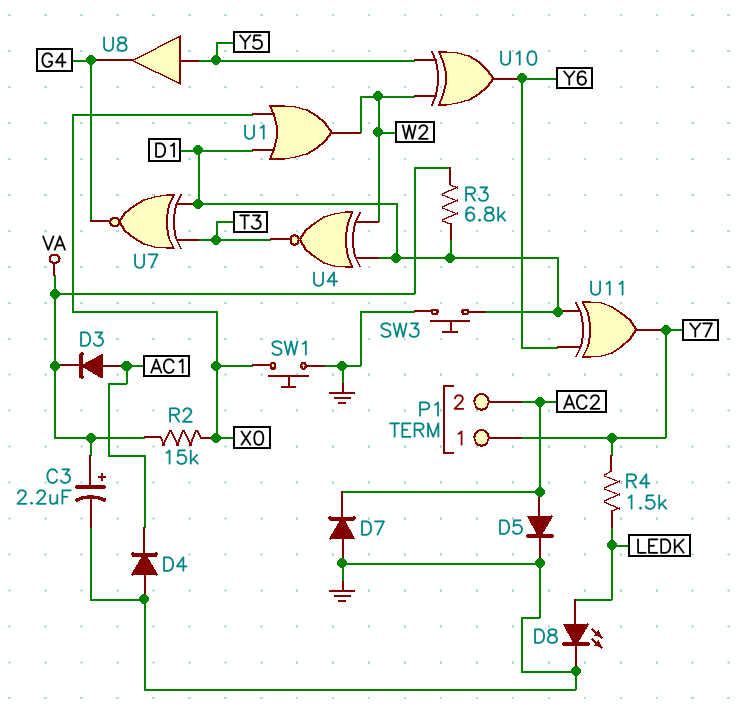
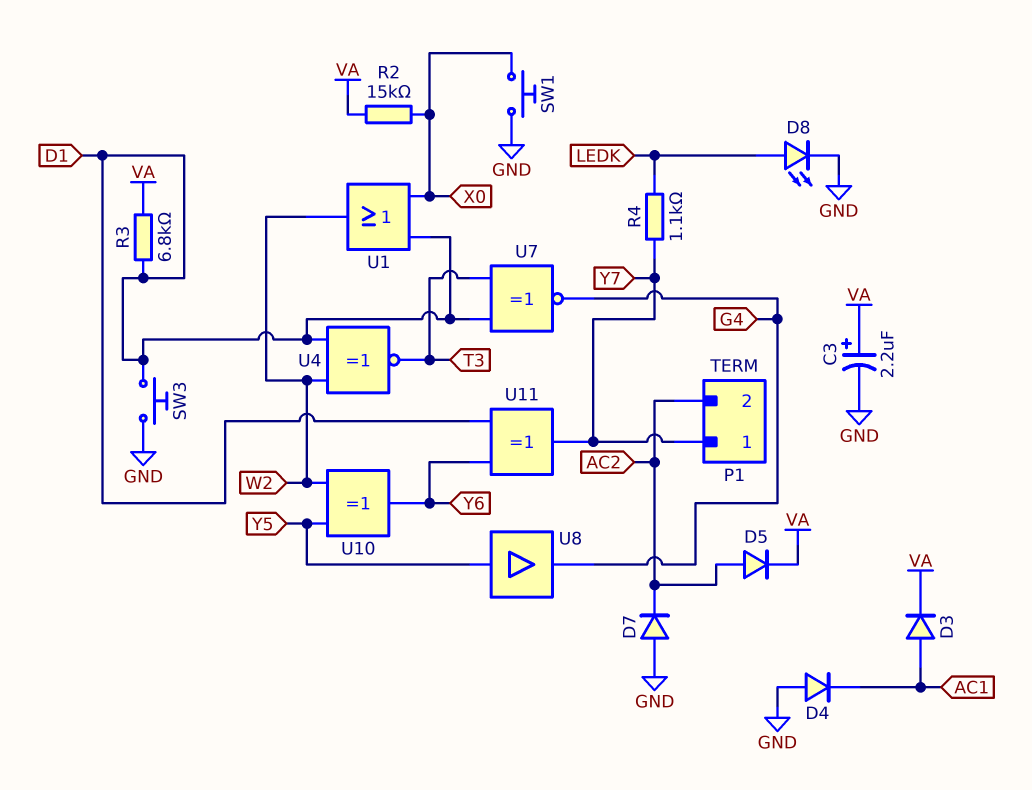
D5: diode (A AC2, K GND) -> diode (A AC2, K VA)
R4: 1.5k (LEDK, Y7) -> 1.1k (LEDK, Y7)

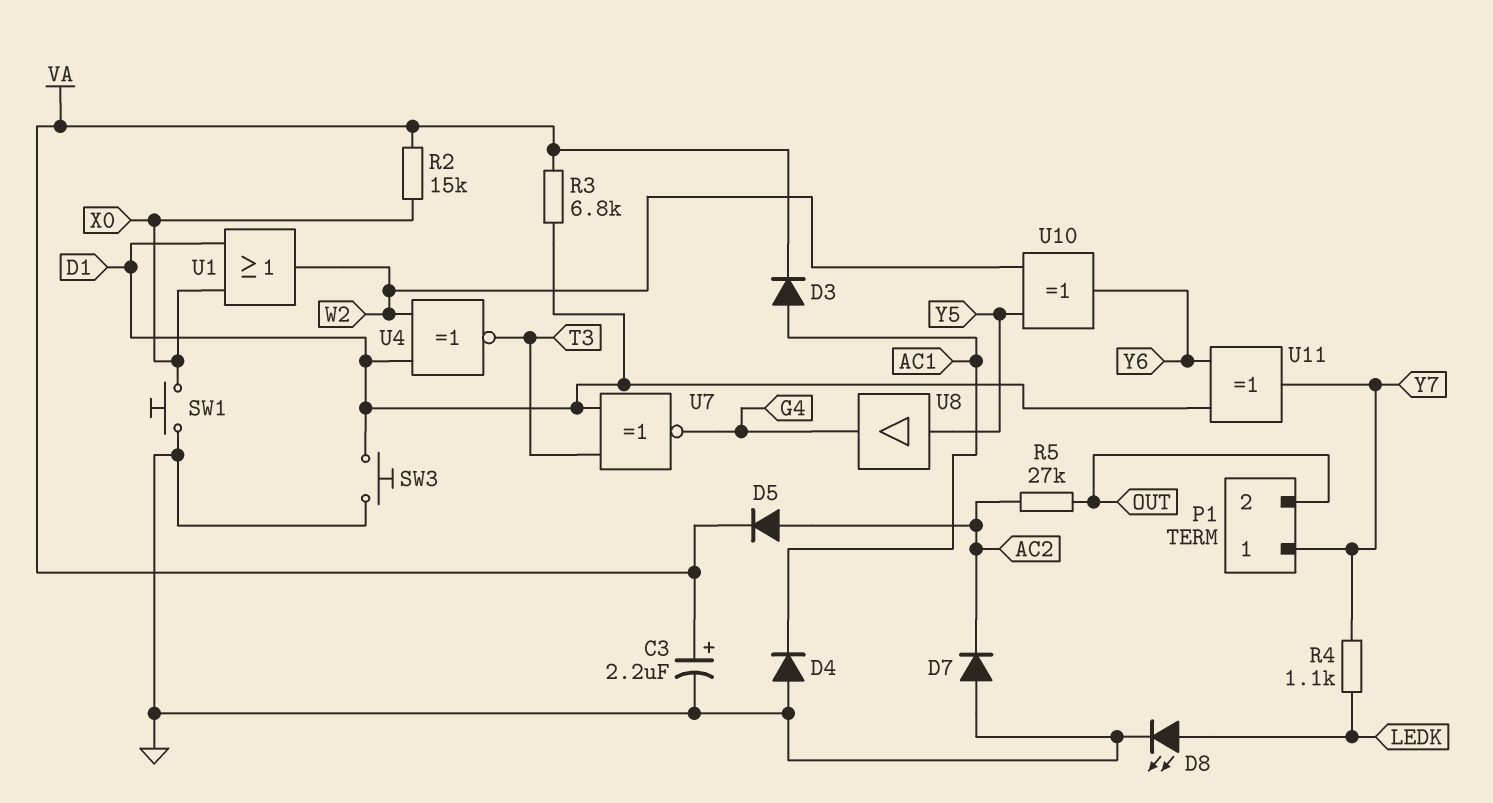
P1 pin 2: AC2 -> OUT
R5: none -> 27k (AC2, OUT)

